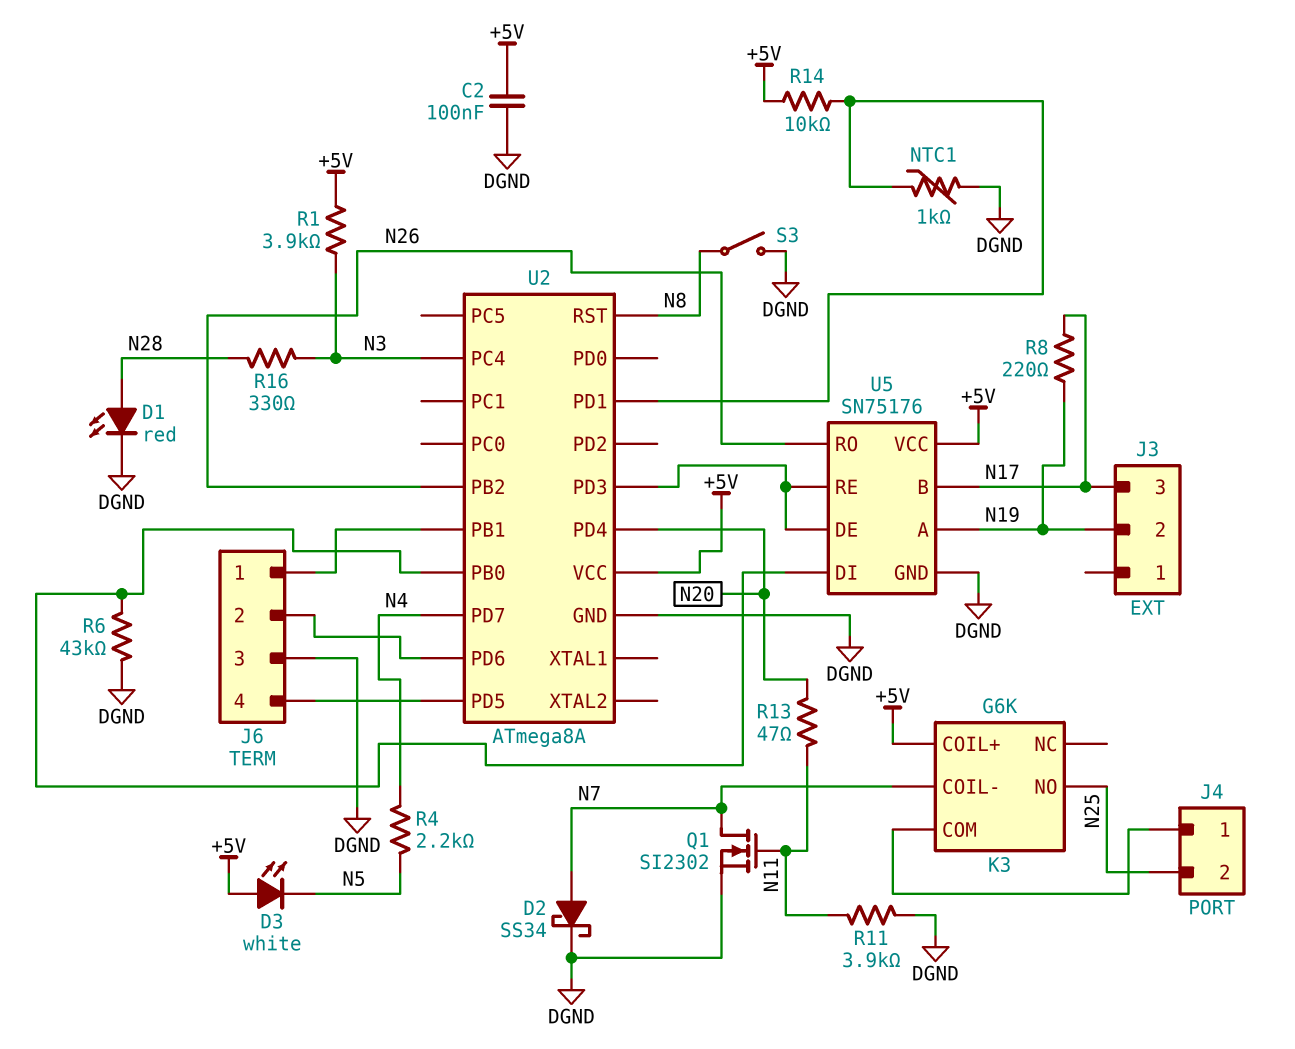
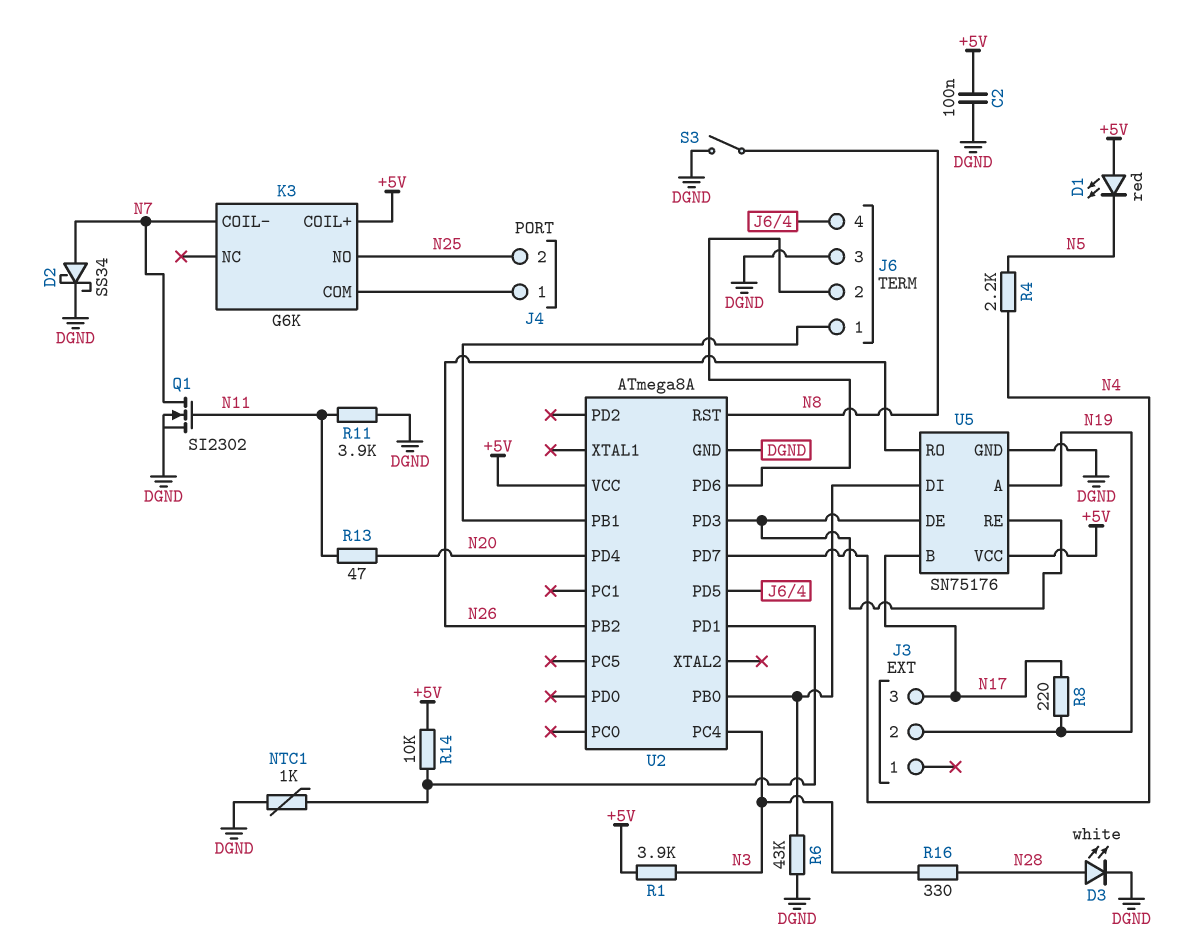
D1: LED red (A N28, K DGND) -> LED red (A +5V, K N5)
D3: LED white (A +5V, K N5) -> LED white (A N28, K DGND)

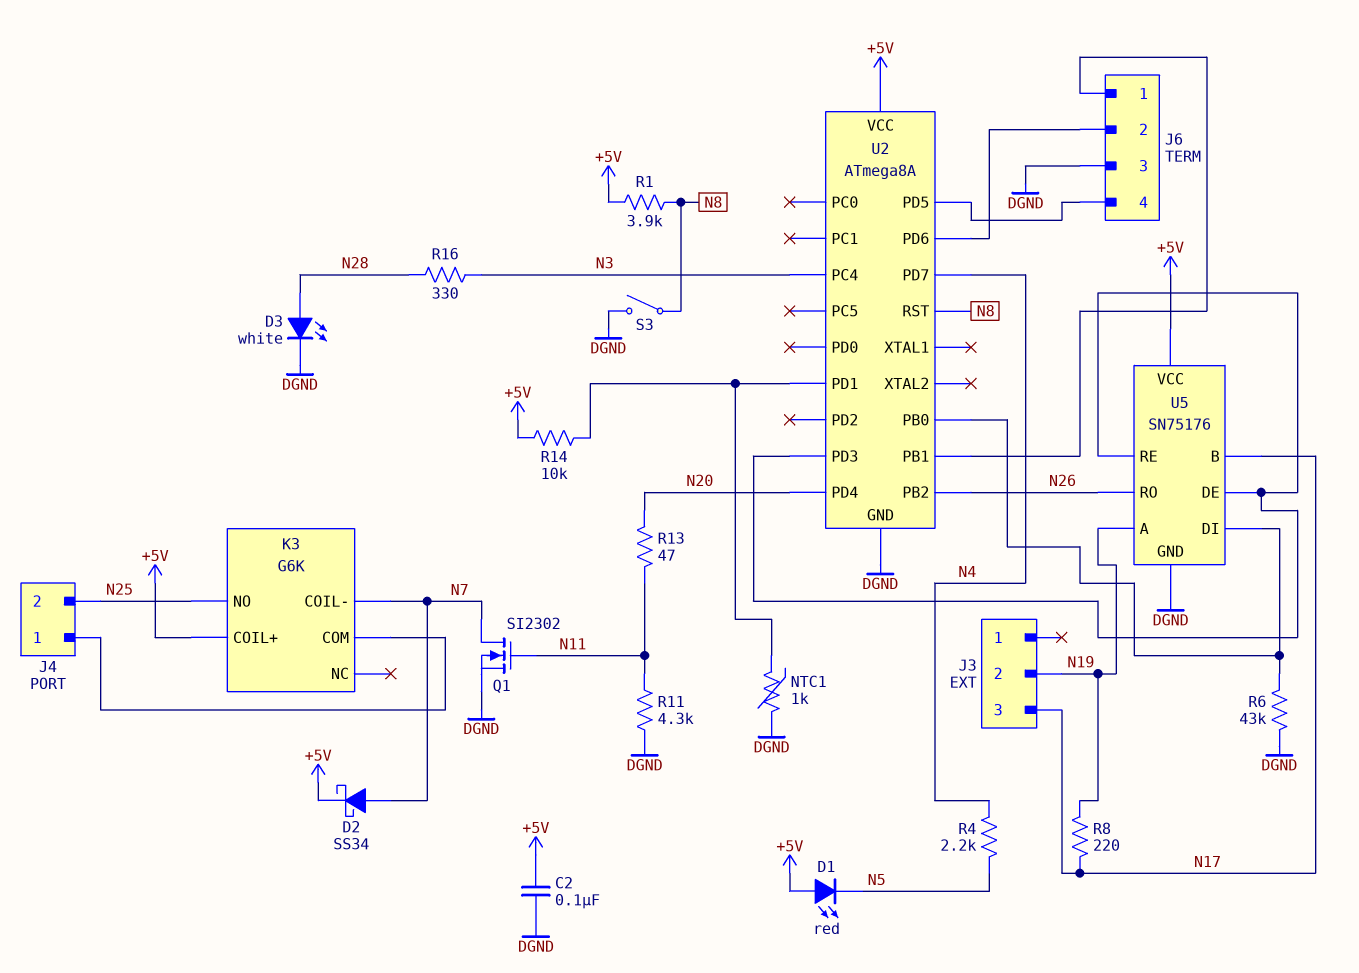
D2: schottky SS34 (A N7, K DGND) -> schottky SS34 (A N7, K +5V)
R1: 3.9k (+5V, N3) -> 3.9k (+5V, N8)
R11: 3.9k (DGND, N11) -> 4.3k (DGND, N11)

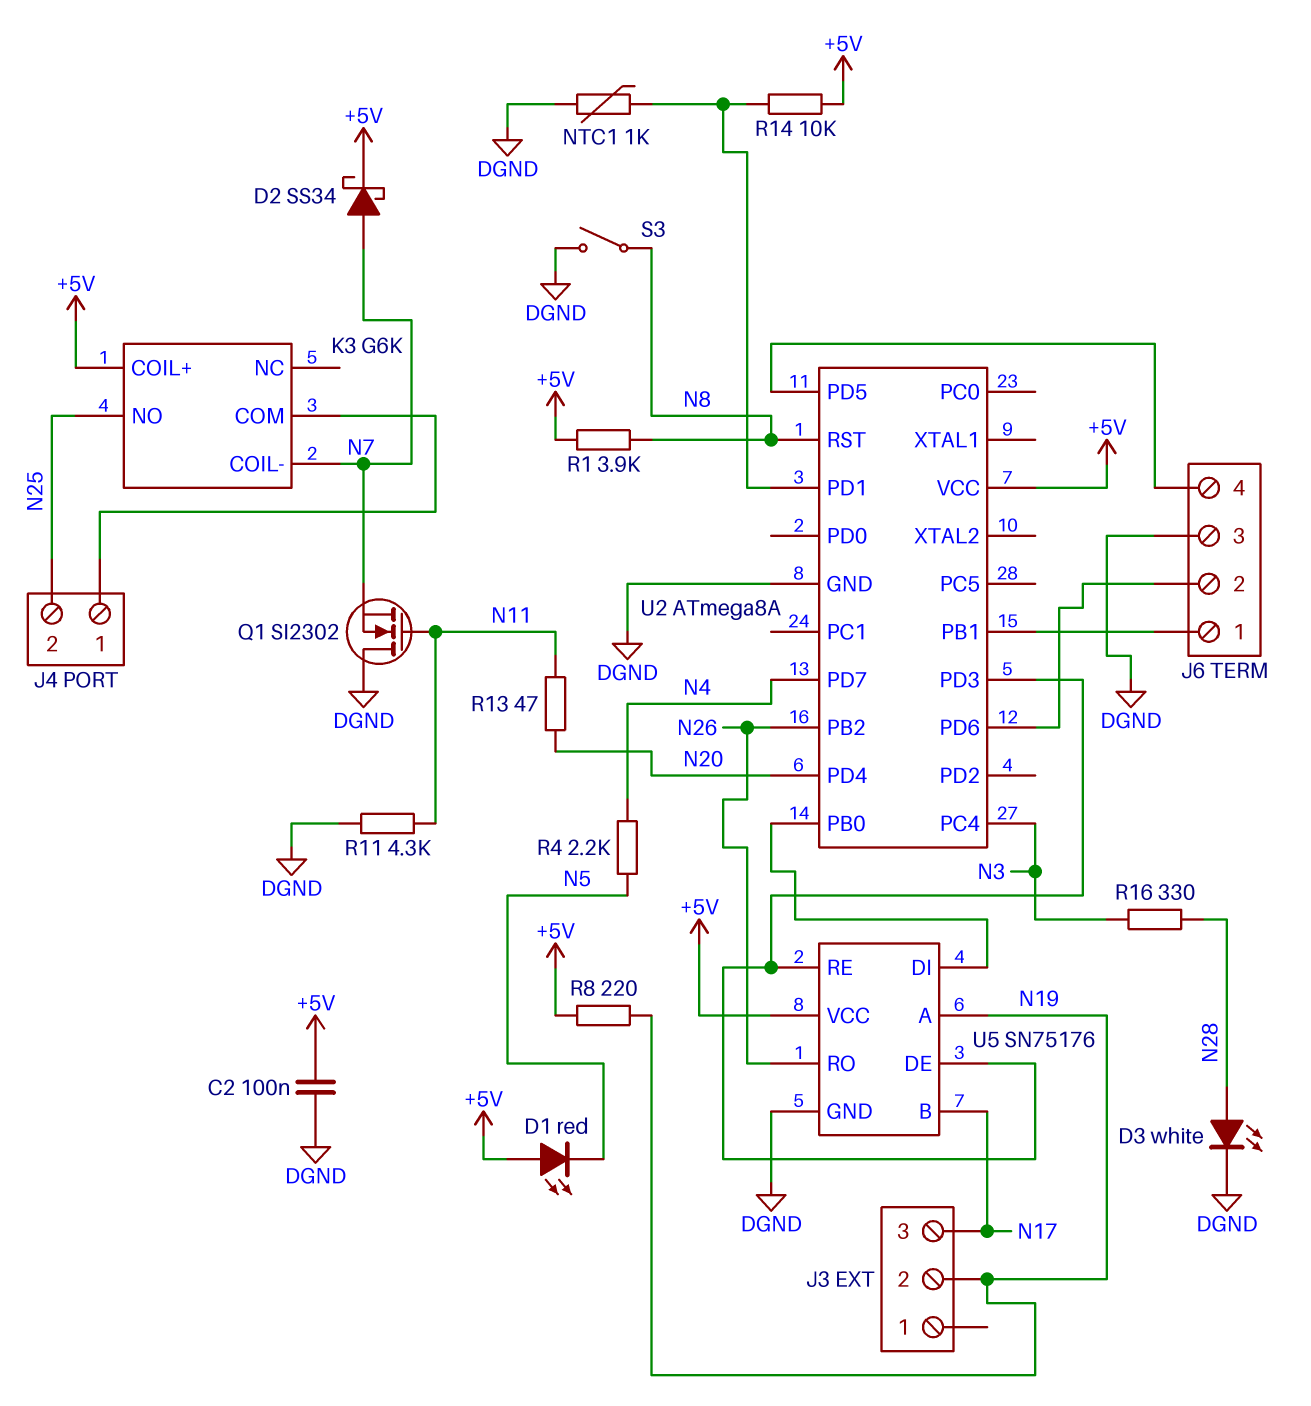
Q1: NMOS SI2302 (G N11, D N7, S DGND) -> NMOS SI2302 (G N11, D DGND, S N7)
R6: 43k (DGND, U2/PB0) -> none
R8: 220 (N17, N19) -> 220 (+5V, N19)

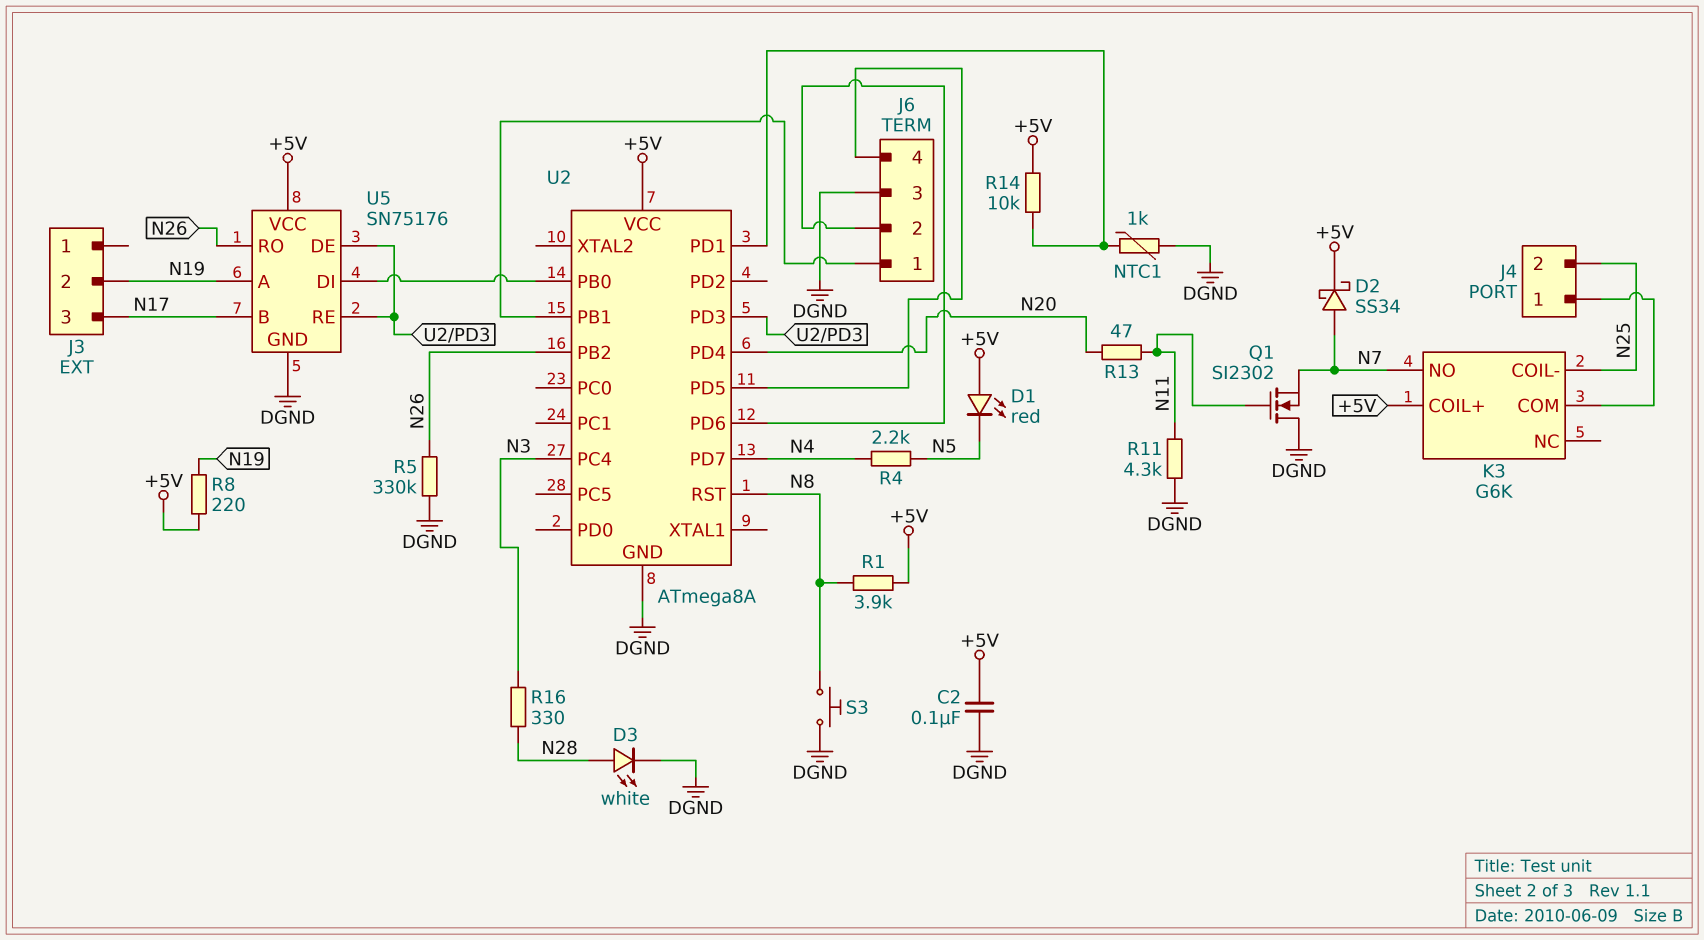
K3 pin COIL-: N7 -> N25
K3 pin NO: N25 -> N7
R5: none -> 330k (DGND, N26)
S3: switch (DGND, N8) -> button (DGND, N8)

